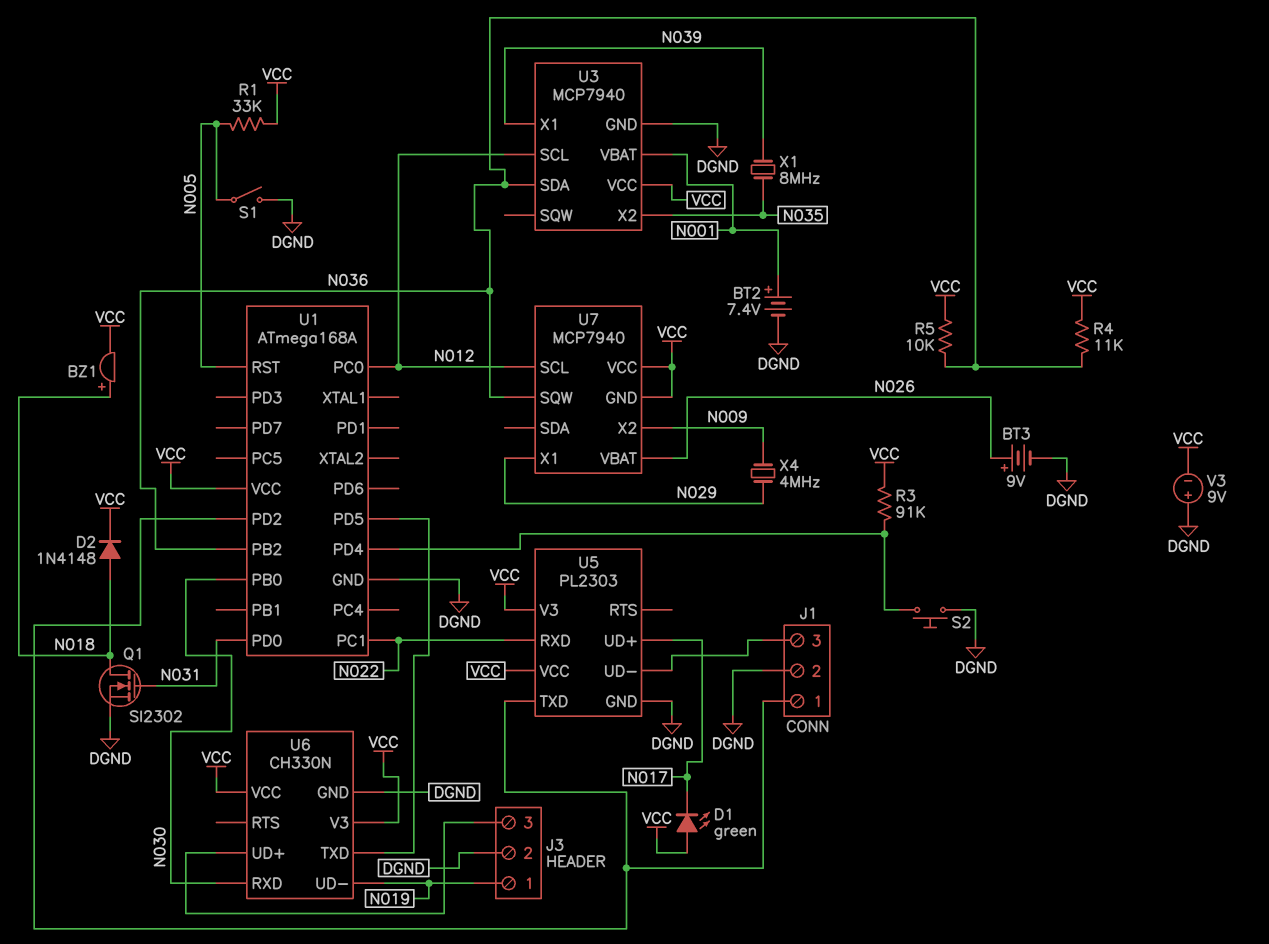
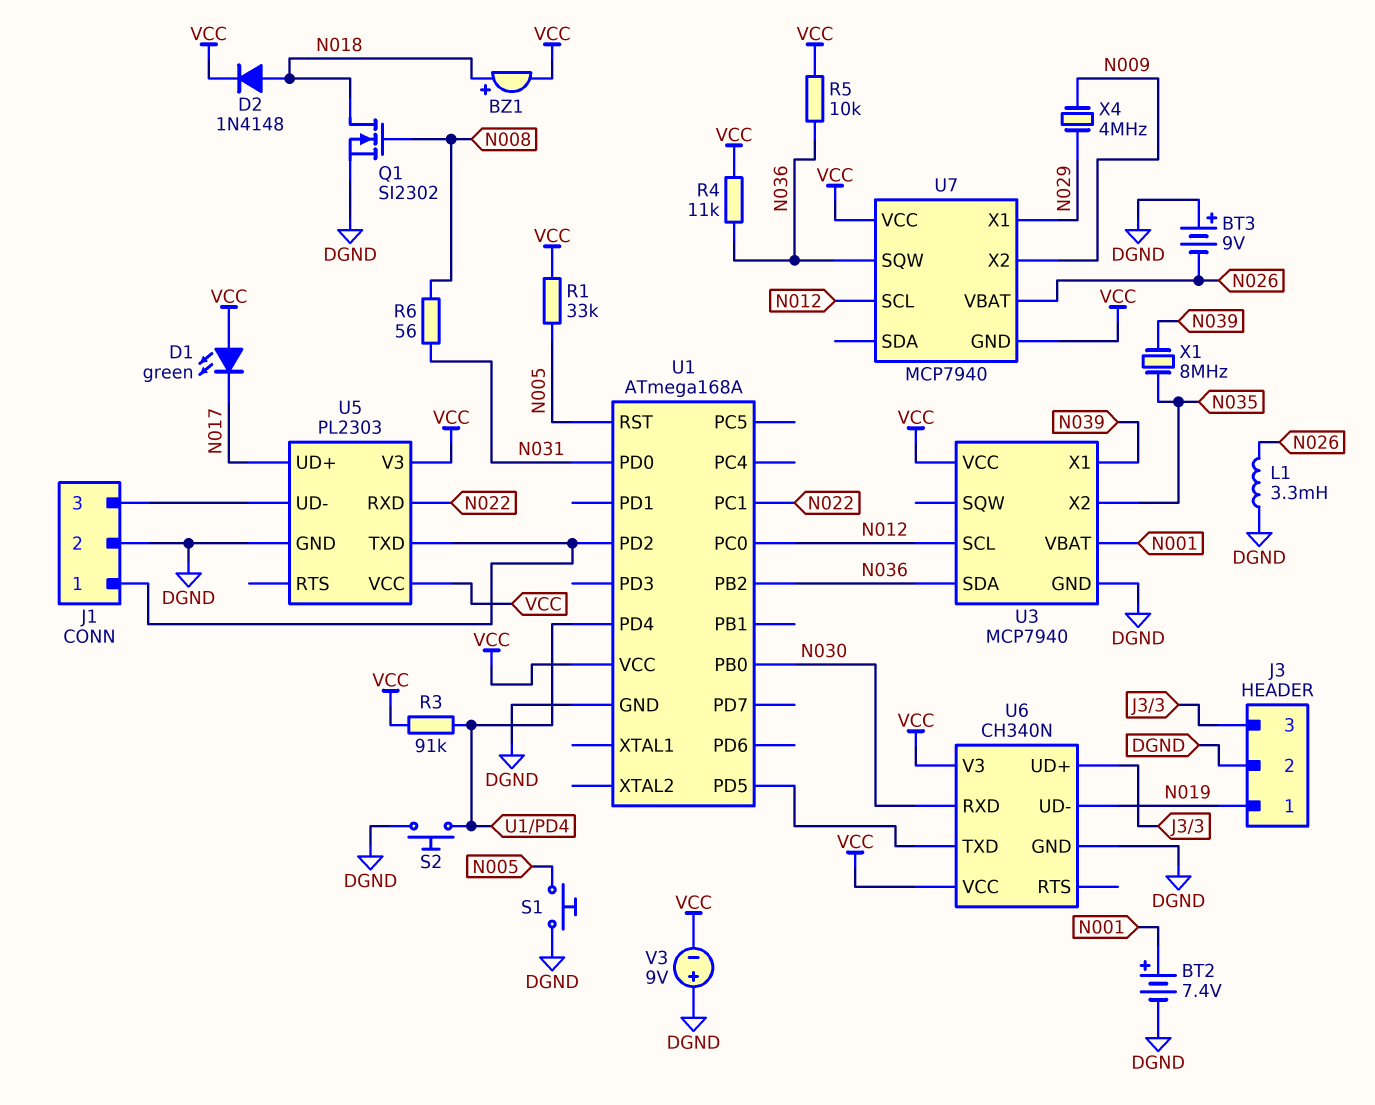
BT3: 9V (plus N026, minus DGND) -> 9V (plus DGND, minus N026)
L1: none -> 3.3mH (DGND, N026)
Q1: NMOS SI2302 (G N031, D N018, S DGND) -> NMOS SI2302 (G N008, D N018, S DGND)
R6: none -> 56 (N008, N031)
S1: switch (DGND, N005) -> button (DGND, N005)
U6: CH330N -> CH340N

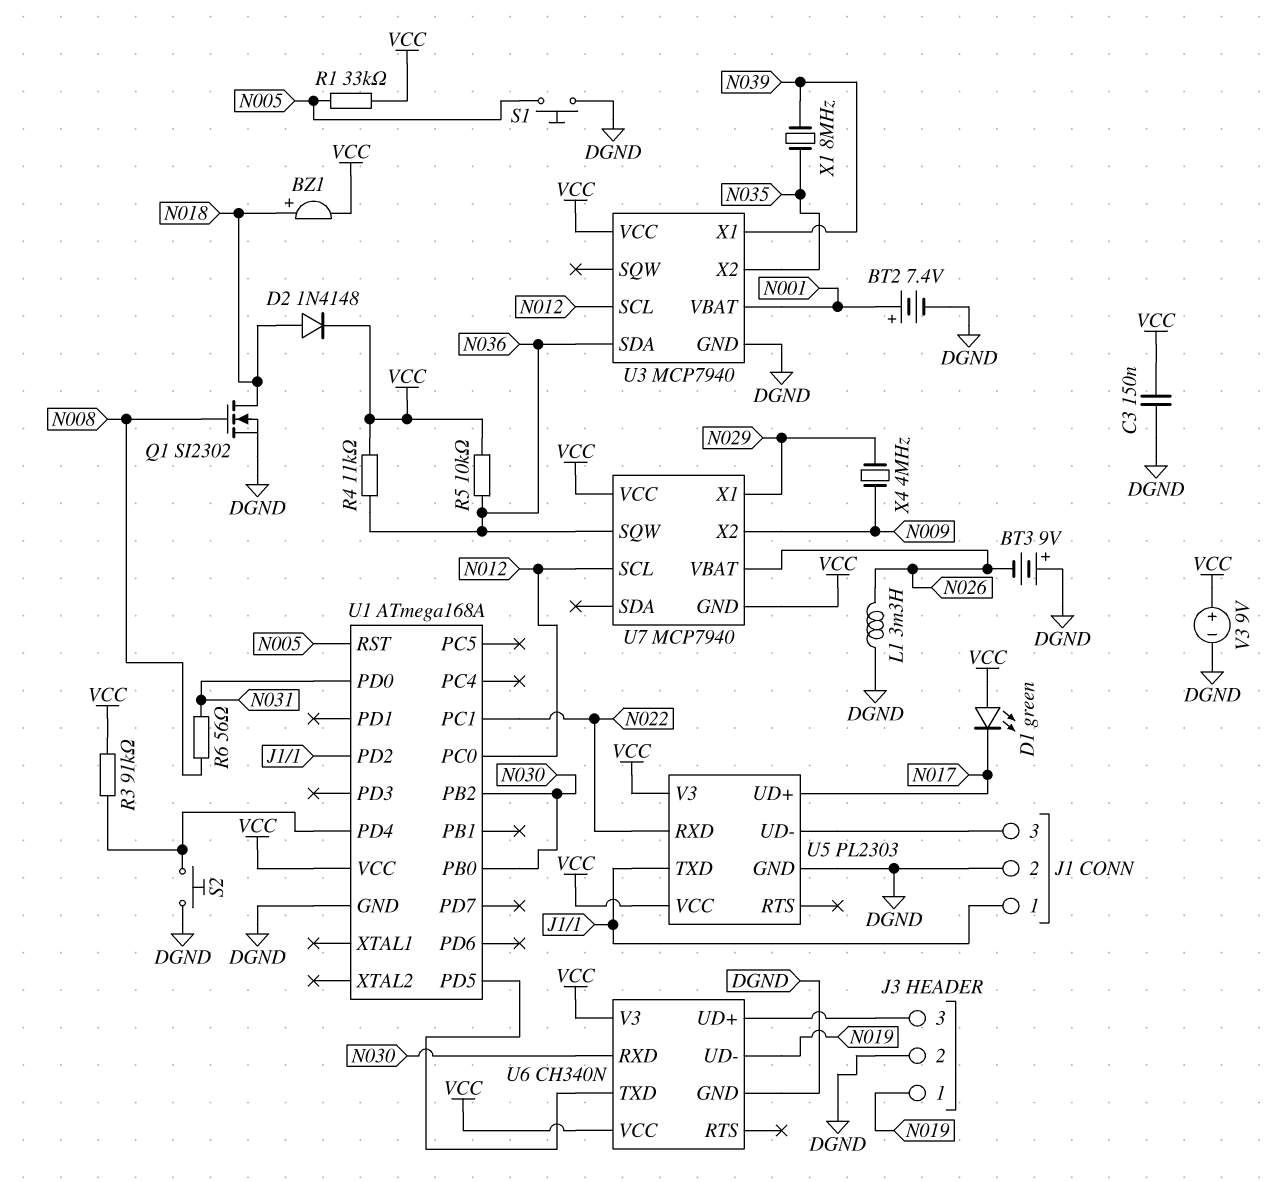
C3: none -> 150nF (DGND, VCC)
U1 pin PB2: N036 -> N030
V3: 9V (plus DGND, minus VCC) -> 9V (plus VCC, minus DGND)

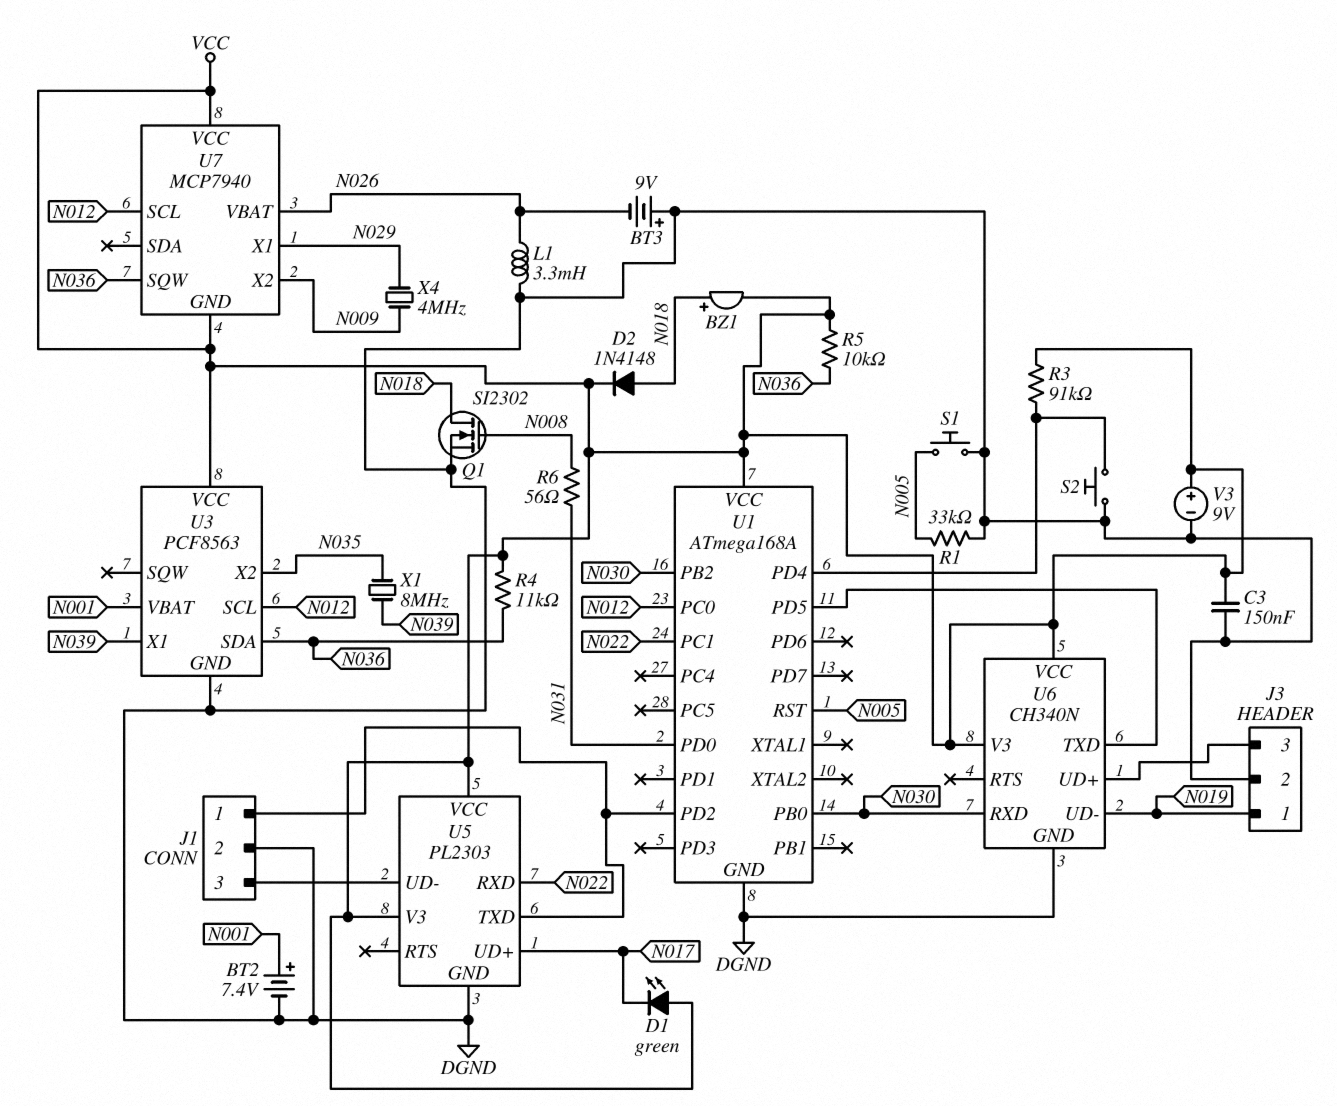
R1: 33k (N005, VCC) -> 33k (DGND, N005)
U3: MCP7940 -> PCF8563

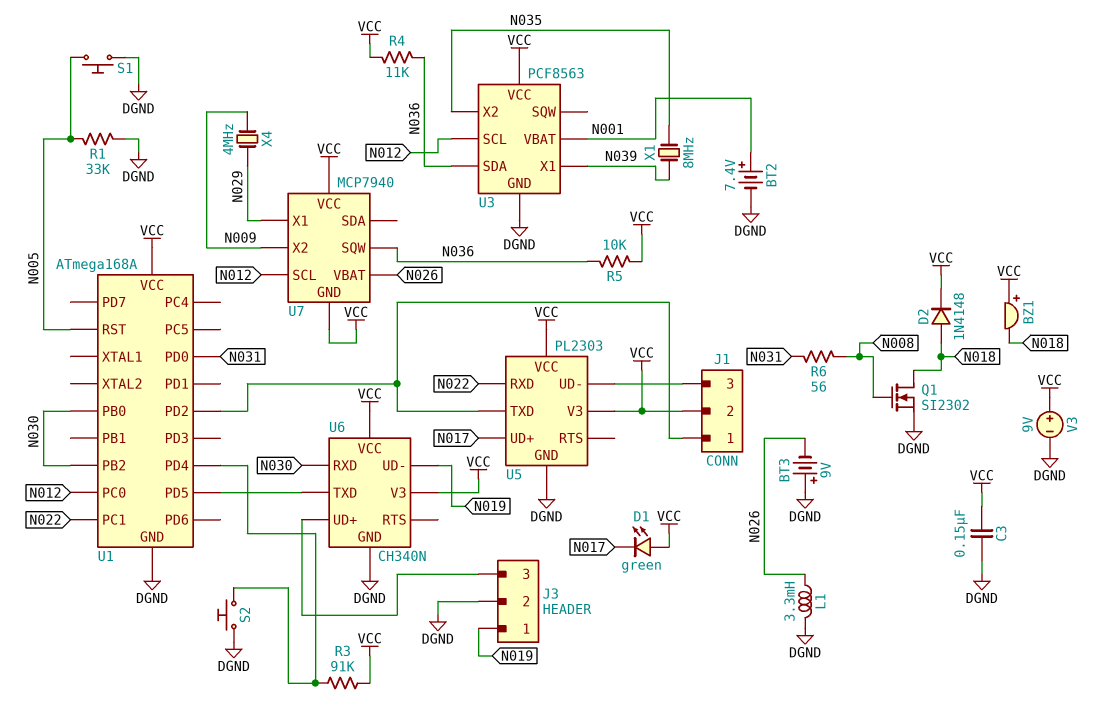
BZ1: buzzer (plus N018, minus VCC) -> buzzer (plus VCC, minus N018)
J1 pin 2: DGND -> VCC

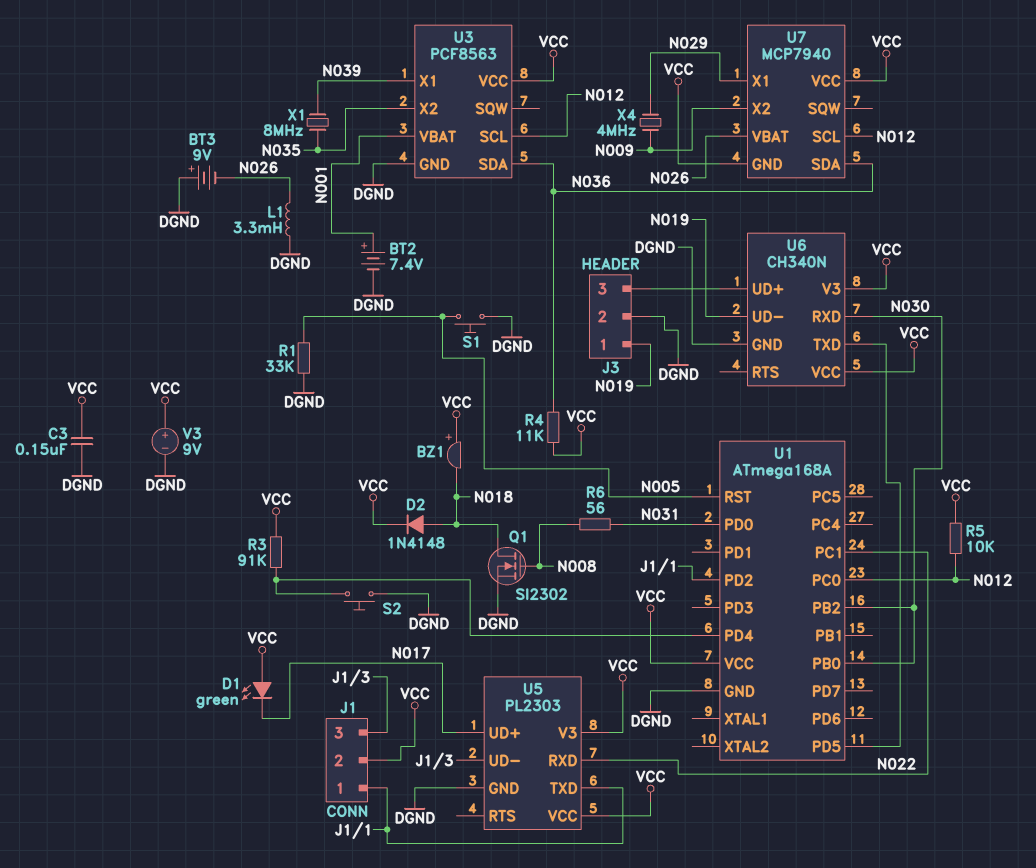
R5: 10k (N036, VCC) -> 10k (N012, VCC)
U7 pin SDA: none -> N036
U7 pin SQW: N036 -> none

